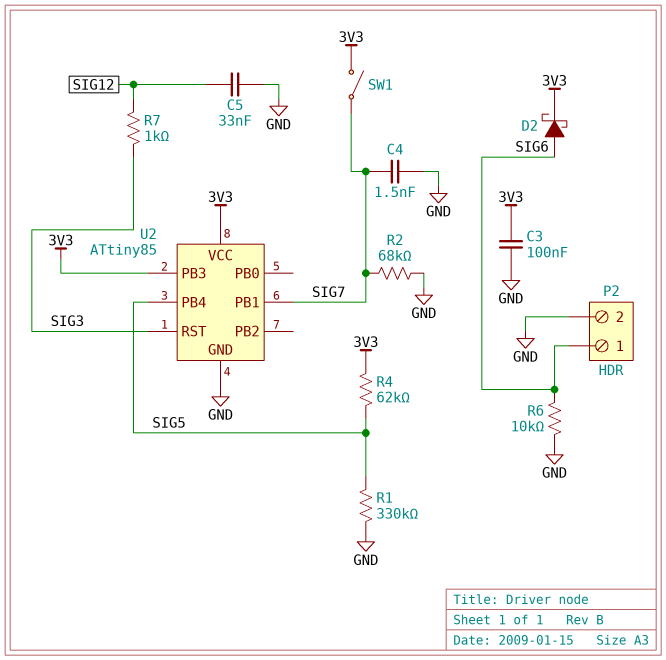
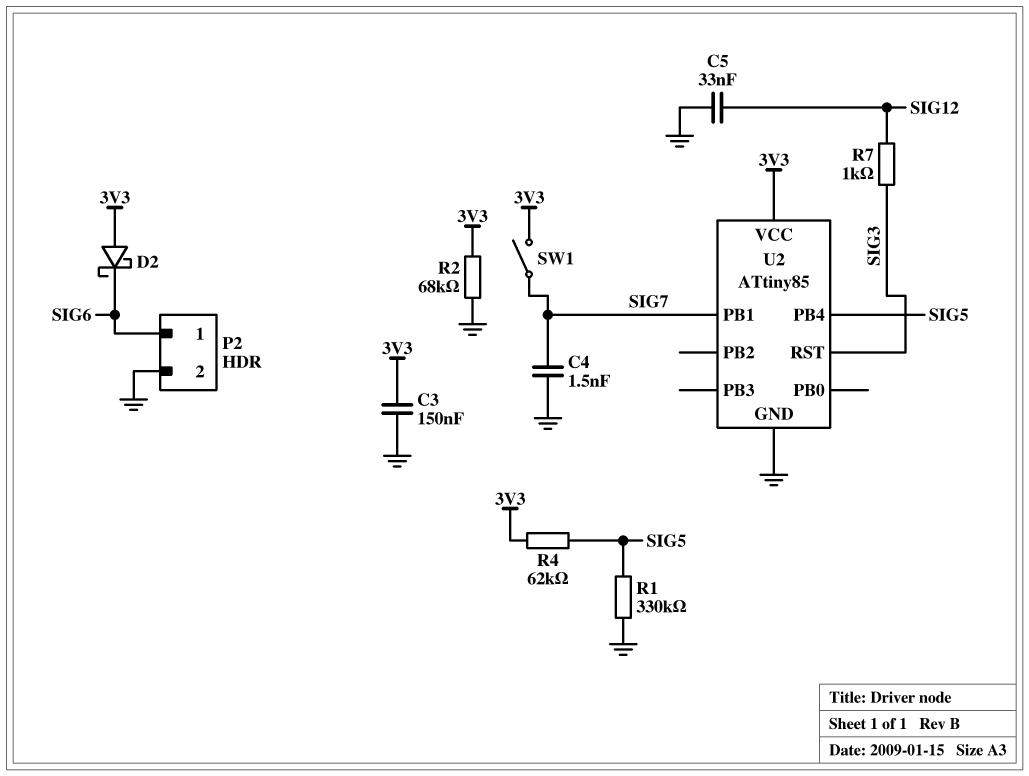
C3: 100nF (3V3, GND) -> 150nF (3V3, GND)
D2: schottky (A SIG6, K 3V3) -> schottky (A 3V3, K SIG6)
R2: 68k (GND, SIG7) -> 68k (3V3, GND)
R6: 10k (GND, SIG6) -> none
U2 pin PB3: 3V3 -> none

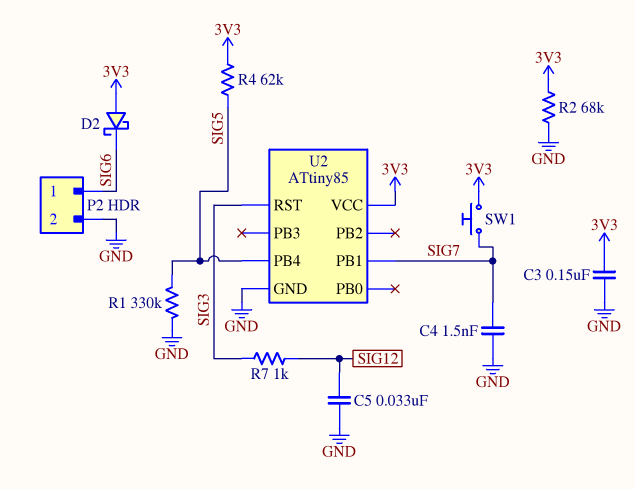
SW1: switch (3V3, SIG7) -> button (3V3, SIG7)

